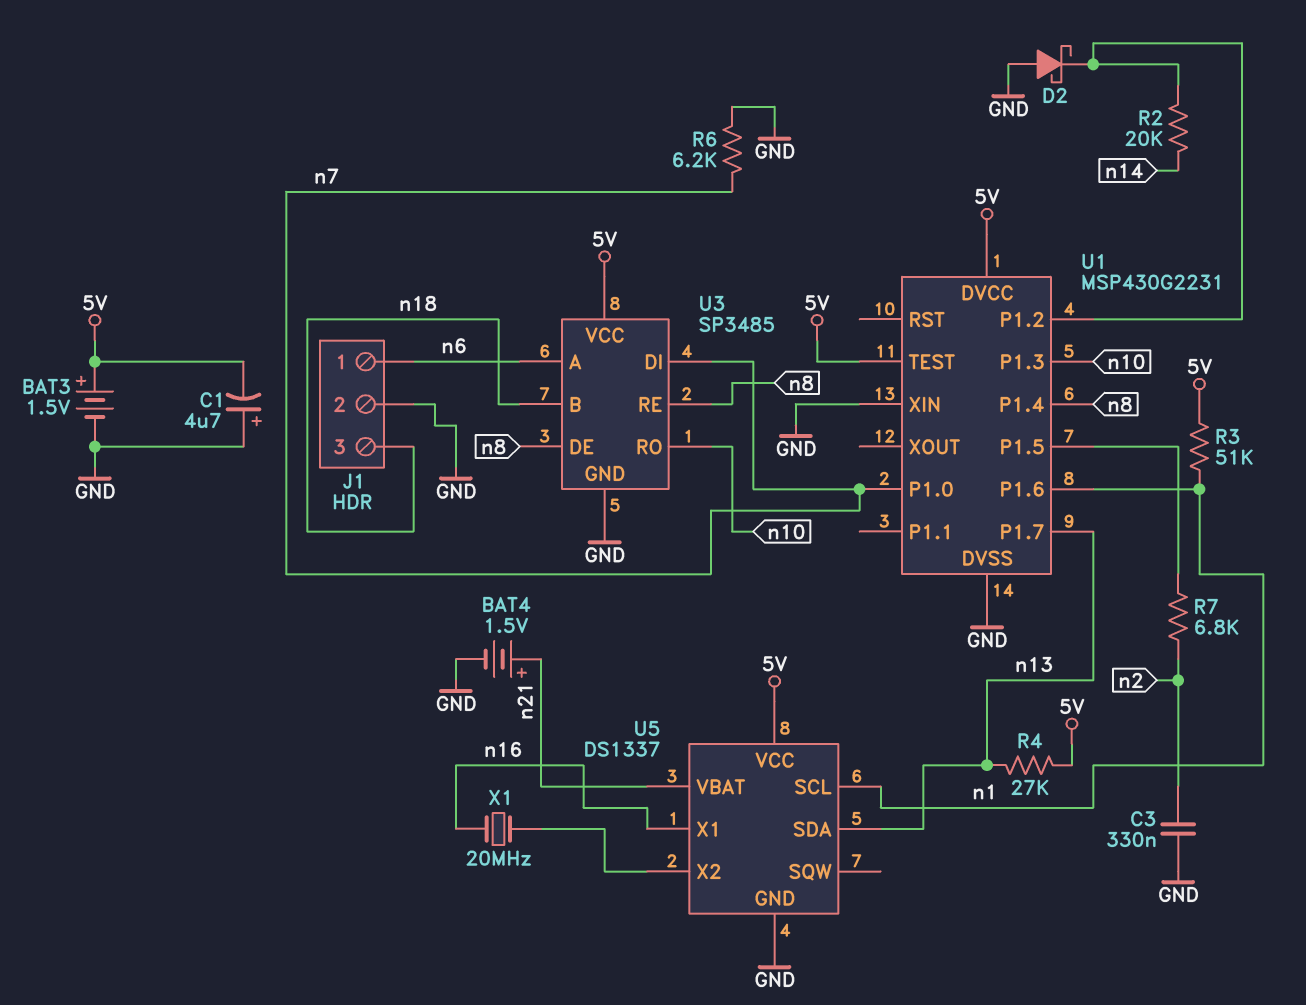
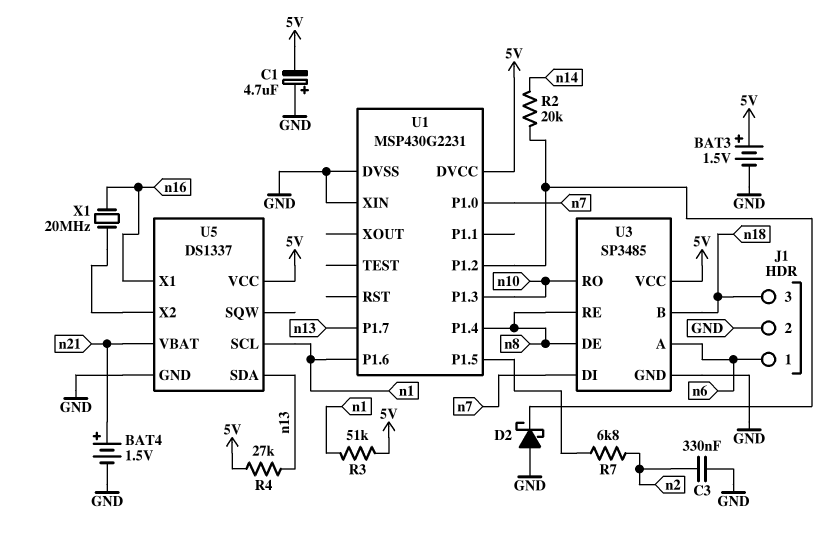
R6: 6.2k (GND, n7) -> none
U1 pin TEST: 5V -> none

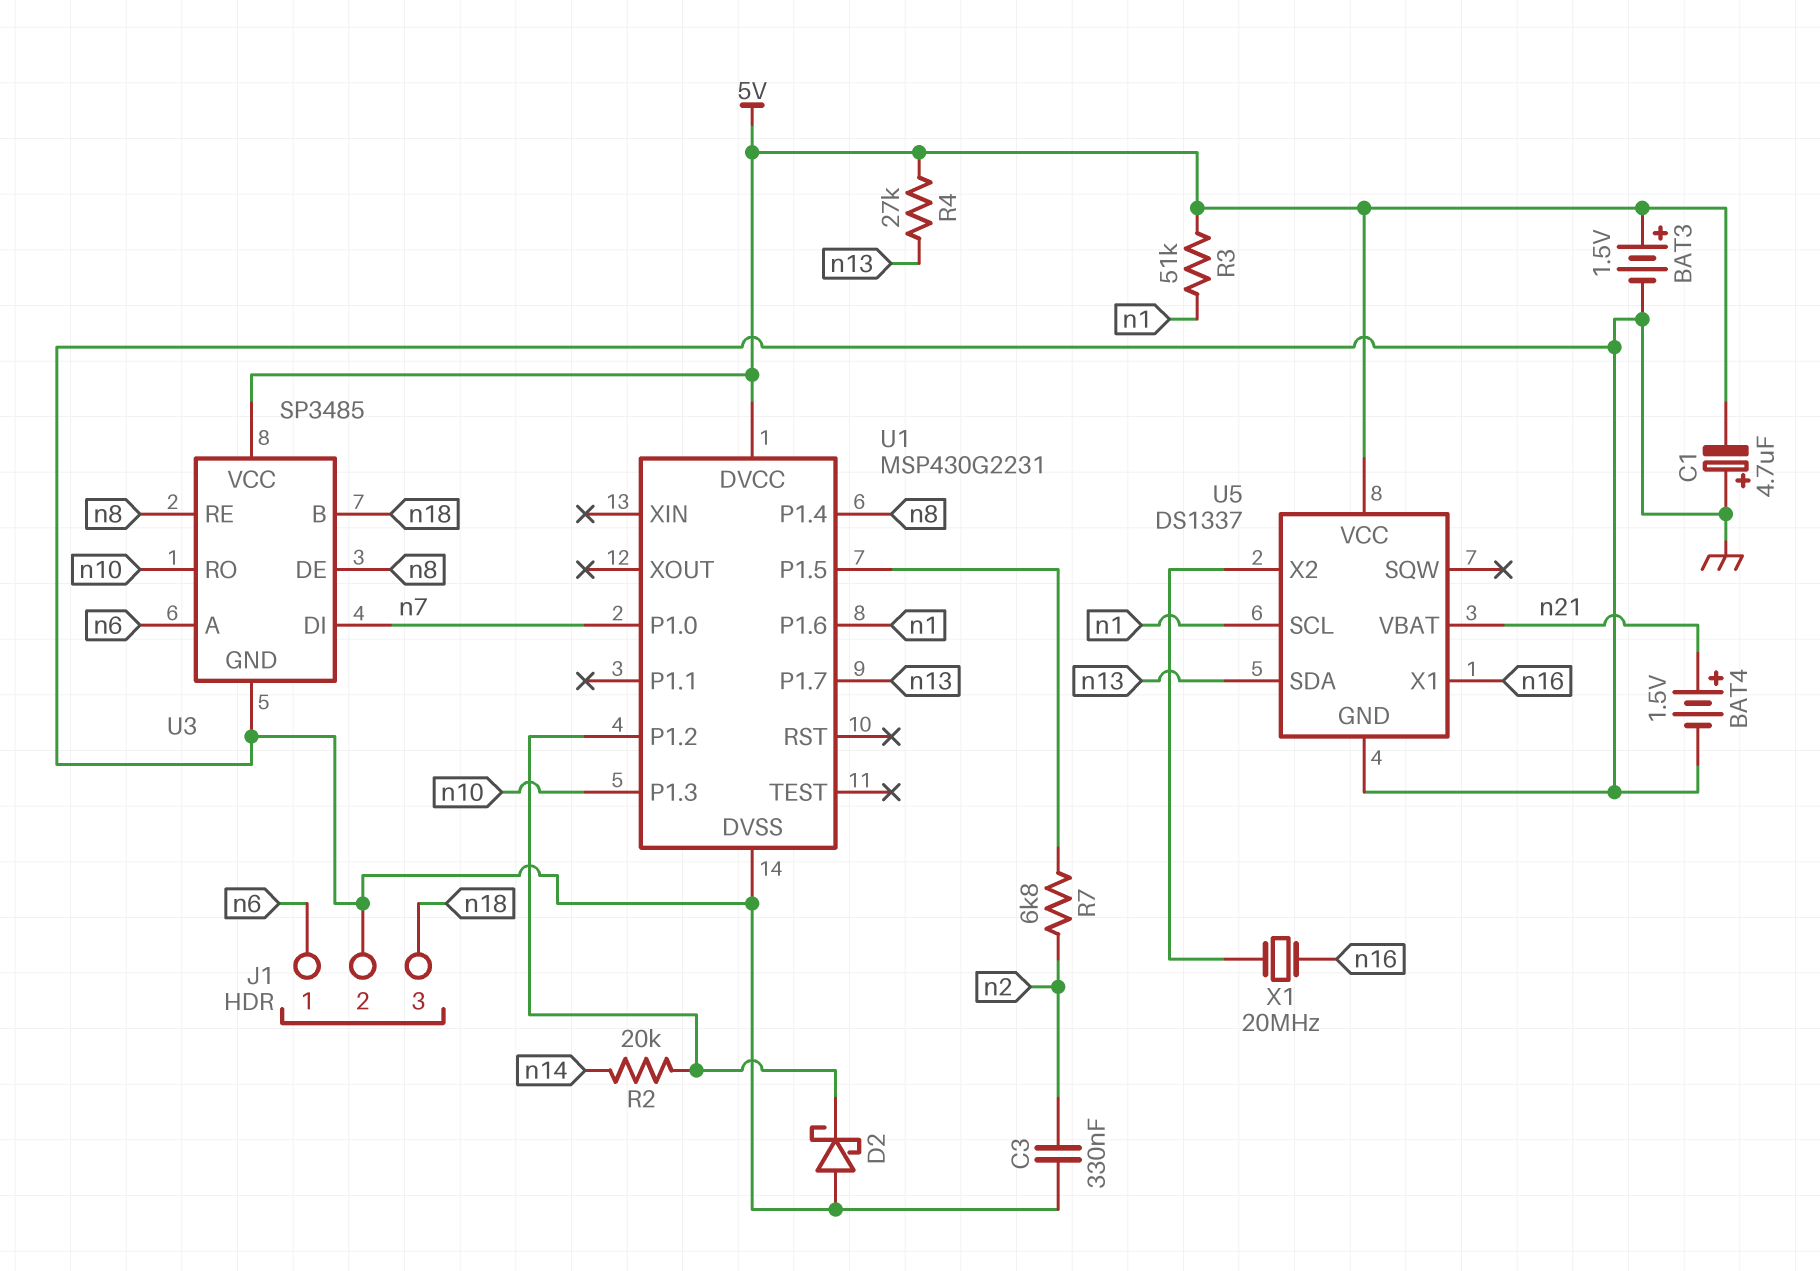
U1 pin XIN: GND -> none

